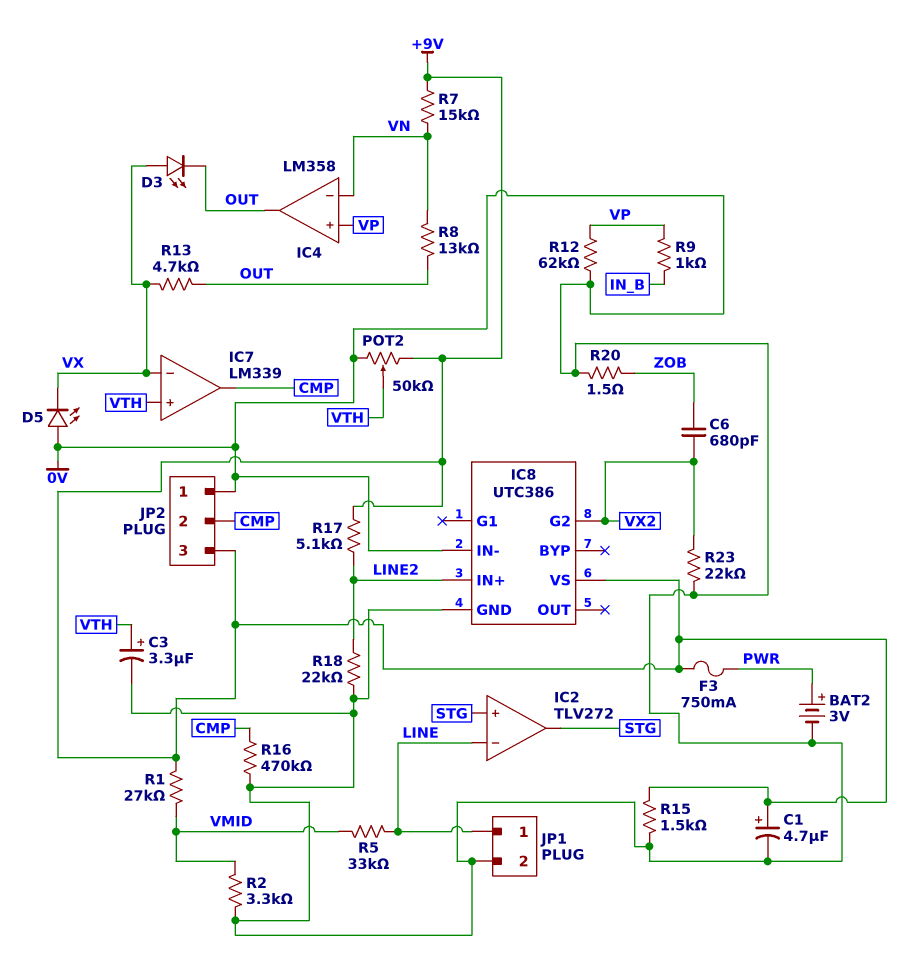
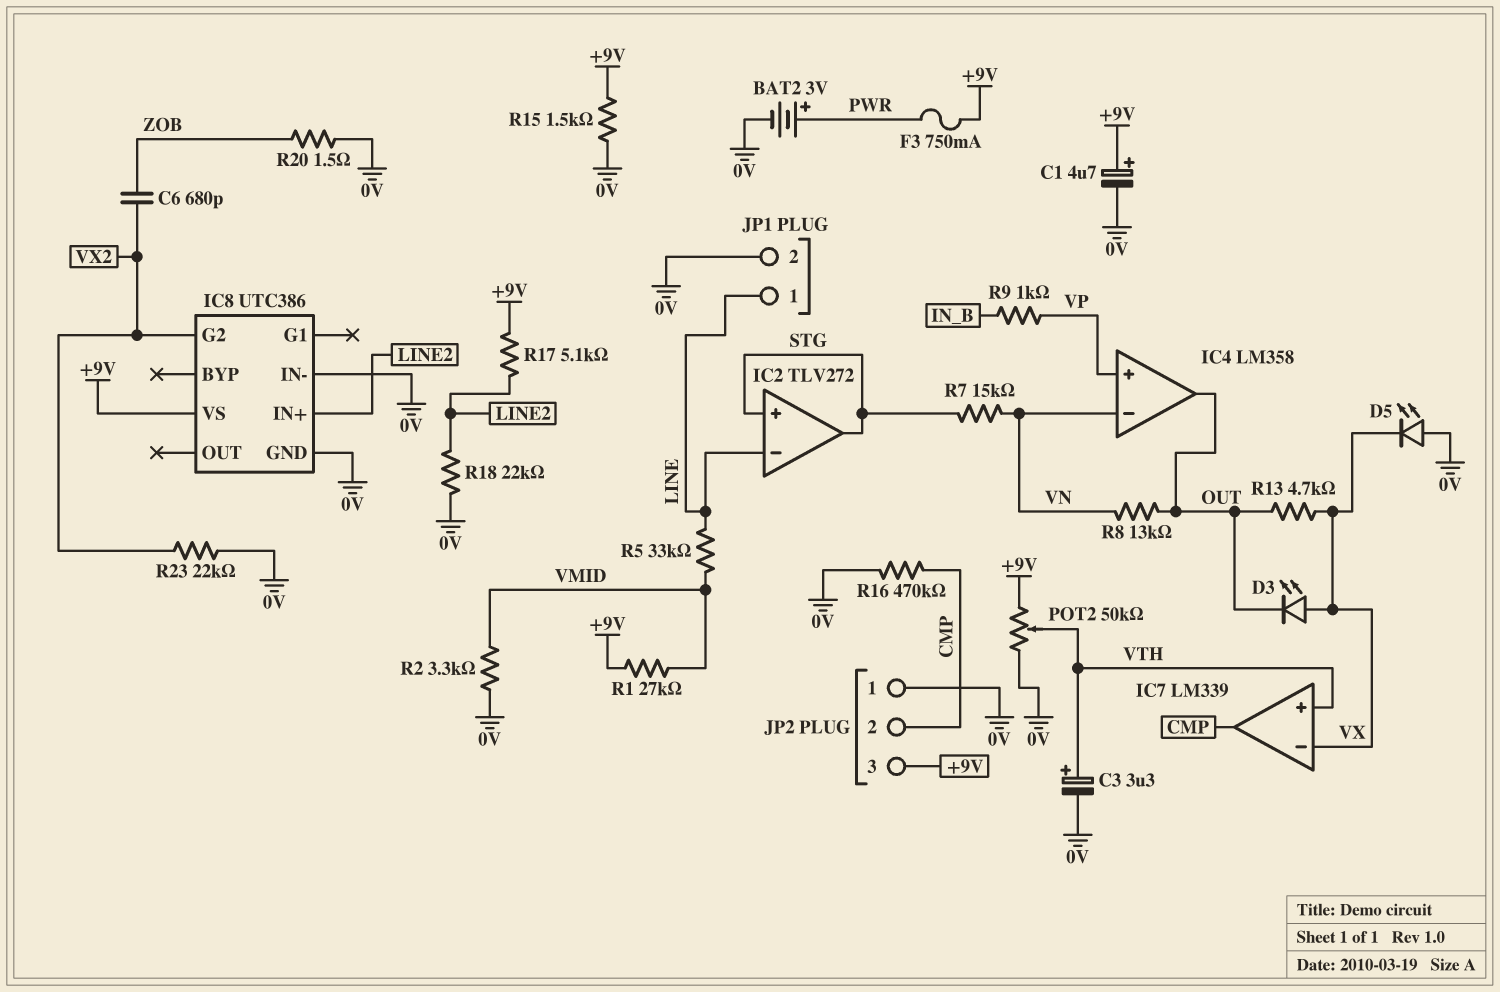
R7: 15k (+9V, VN) -> 15k (STG, VN)
R12: 62k (0V, VP) -> none

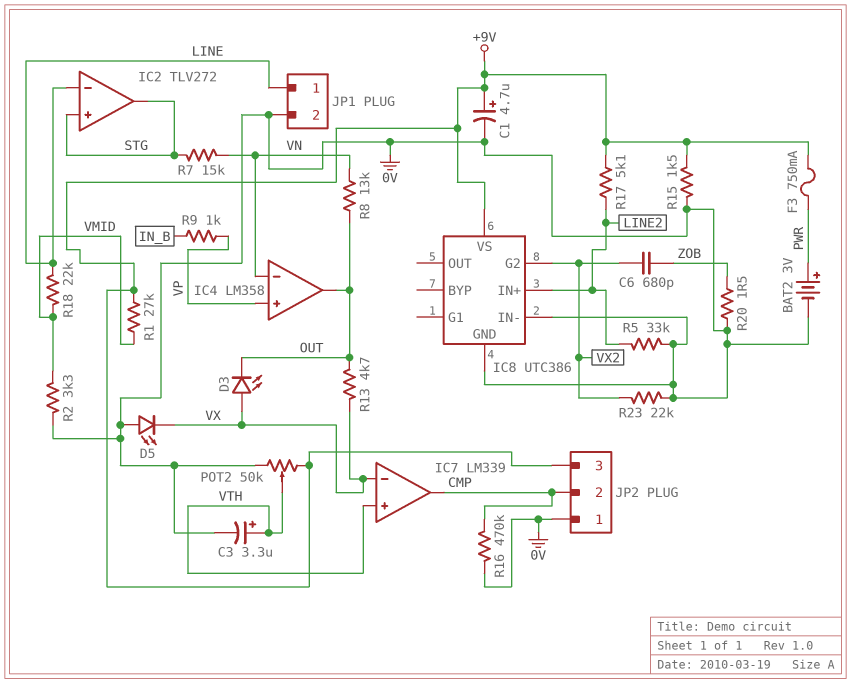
R5: 33k (LINE, VMID) -> 33k (0V, LINE2)
R18: 22k (0V, LINE2) -> 22k (LINE, VMID)

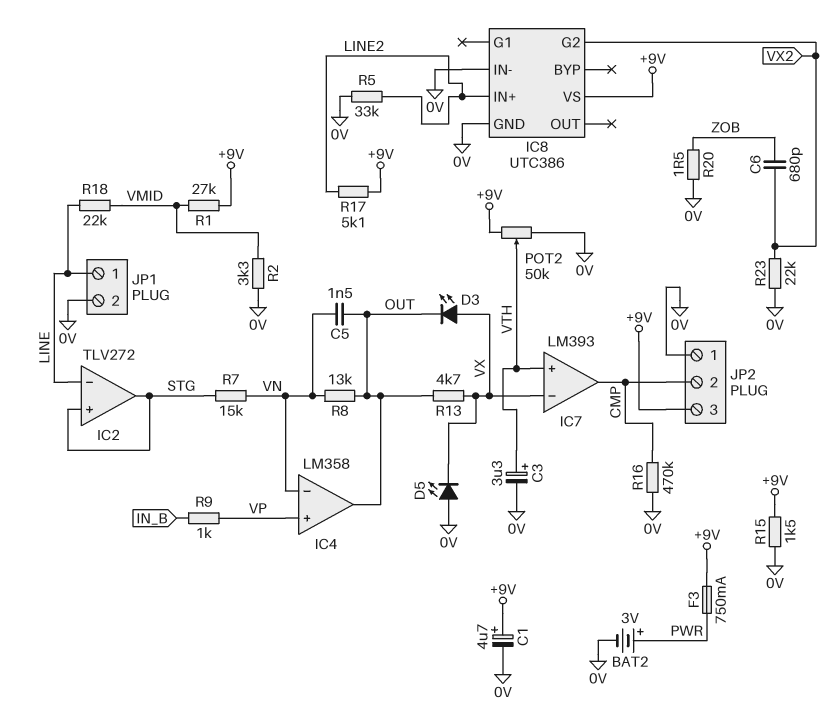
C5: none -> 1.5nF (OUT, VN)
IC7: LM339 -> LM393

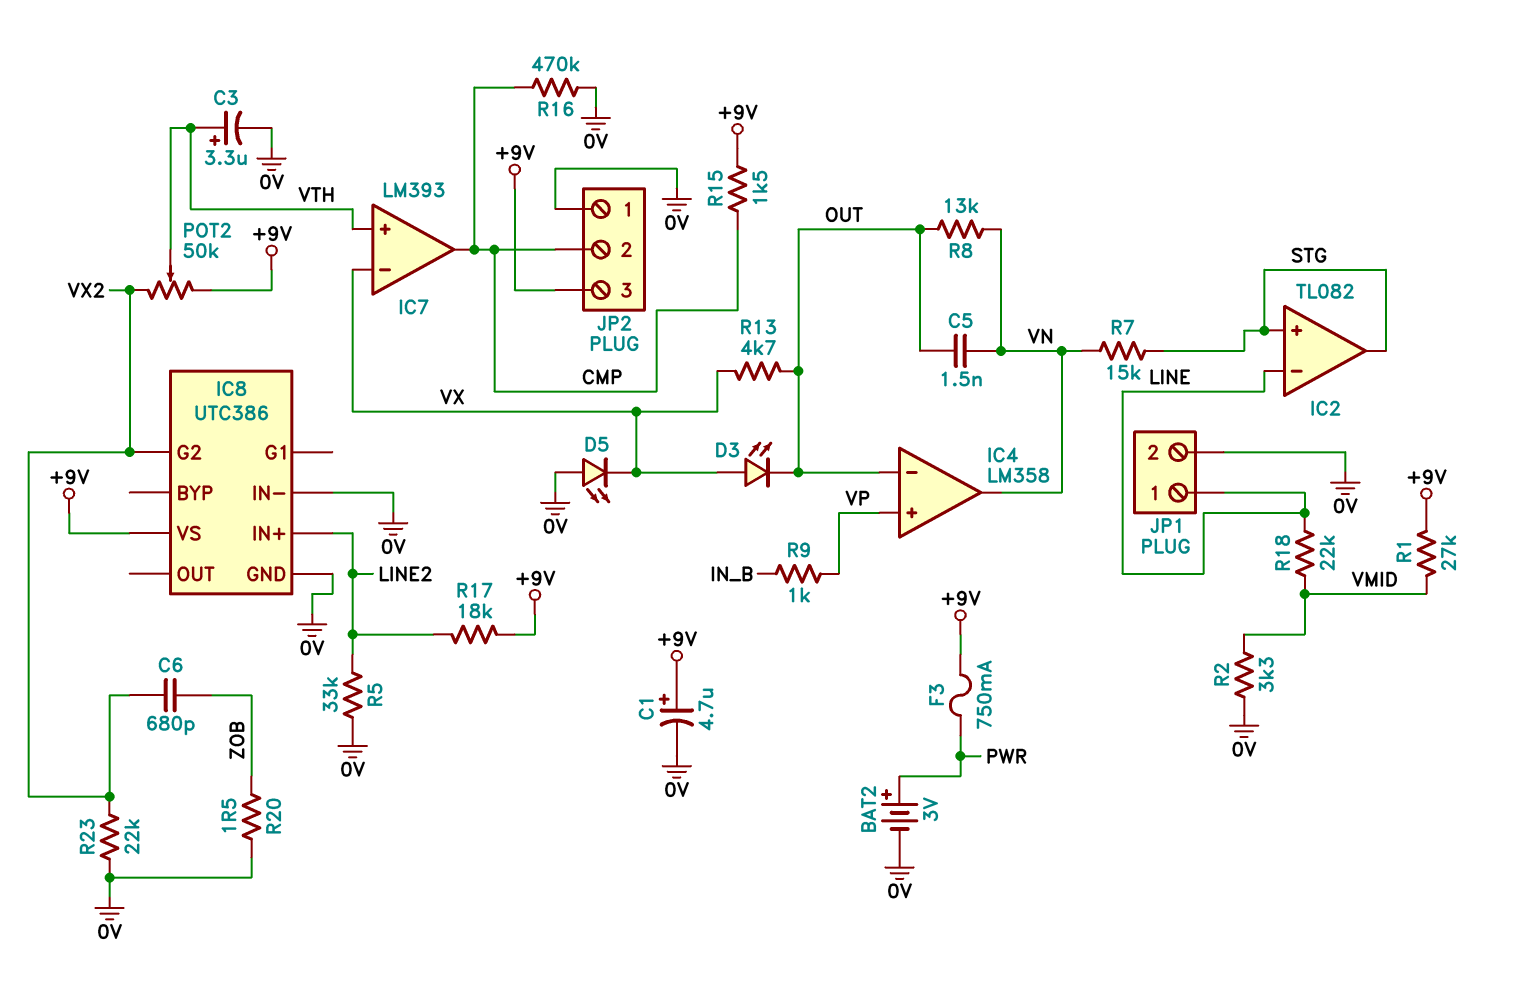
IC2: TLV272 -> TL082
IC4 pin in-: VN -> OUT
IC4 pin out: OUT -> VN
POT2: 50k (+9V, 0V, wiper VTH) -> 50k (+9V, VX2, wiper VTH)
R15: 1.5k (+9V, 0V) -> 1.5k (+9V, CMP)
R17: 5.1k (+9V, LINE2) -> 18k (+9V, LINE2)

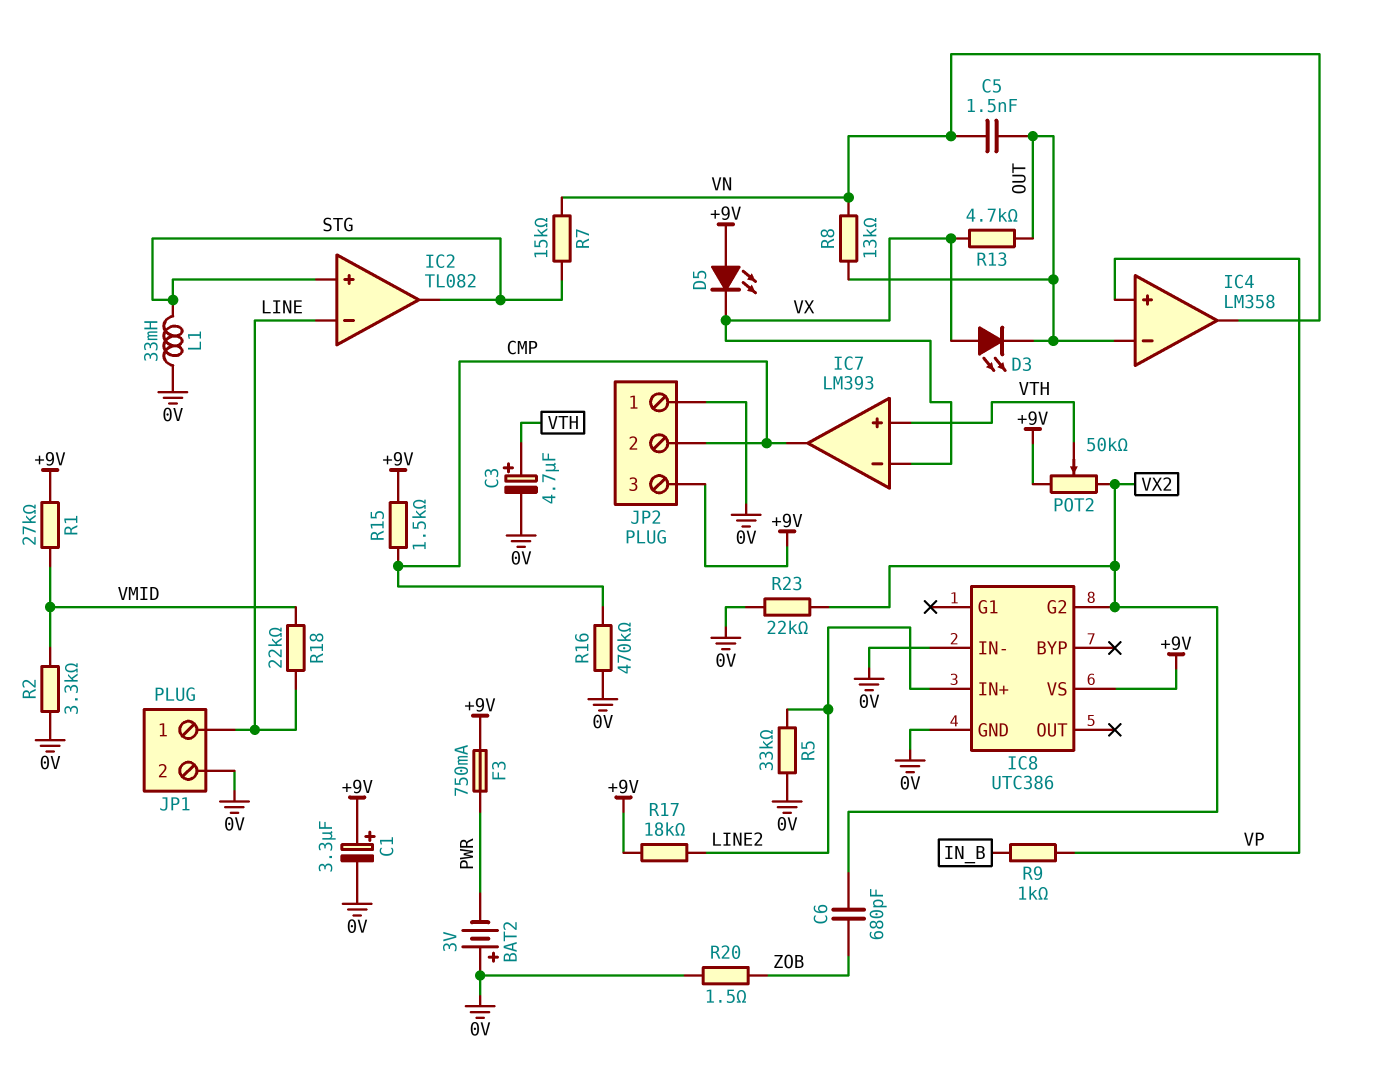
BAT2: 3V (plus PWR, minus 0V) -> 3V (plus 0V, minus PWR)
C1: 4.7uF (plus +9V, minus 0V) -> 3.3uF (plus +9V, minus 0V)
C3: 3.3uF (plus VTH, minus 0V) -> 4.7uF (plus VTH, minus 0V)
D5: LED (A 0V, K VX) -> LED (A +9V, K VX)
L1: none -> 33mH (0V, STG)

